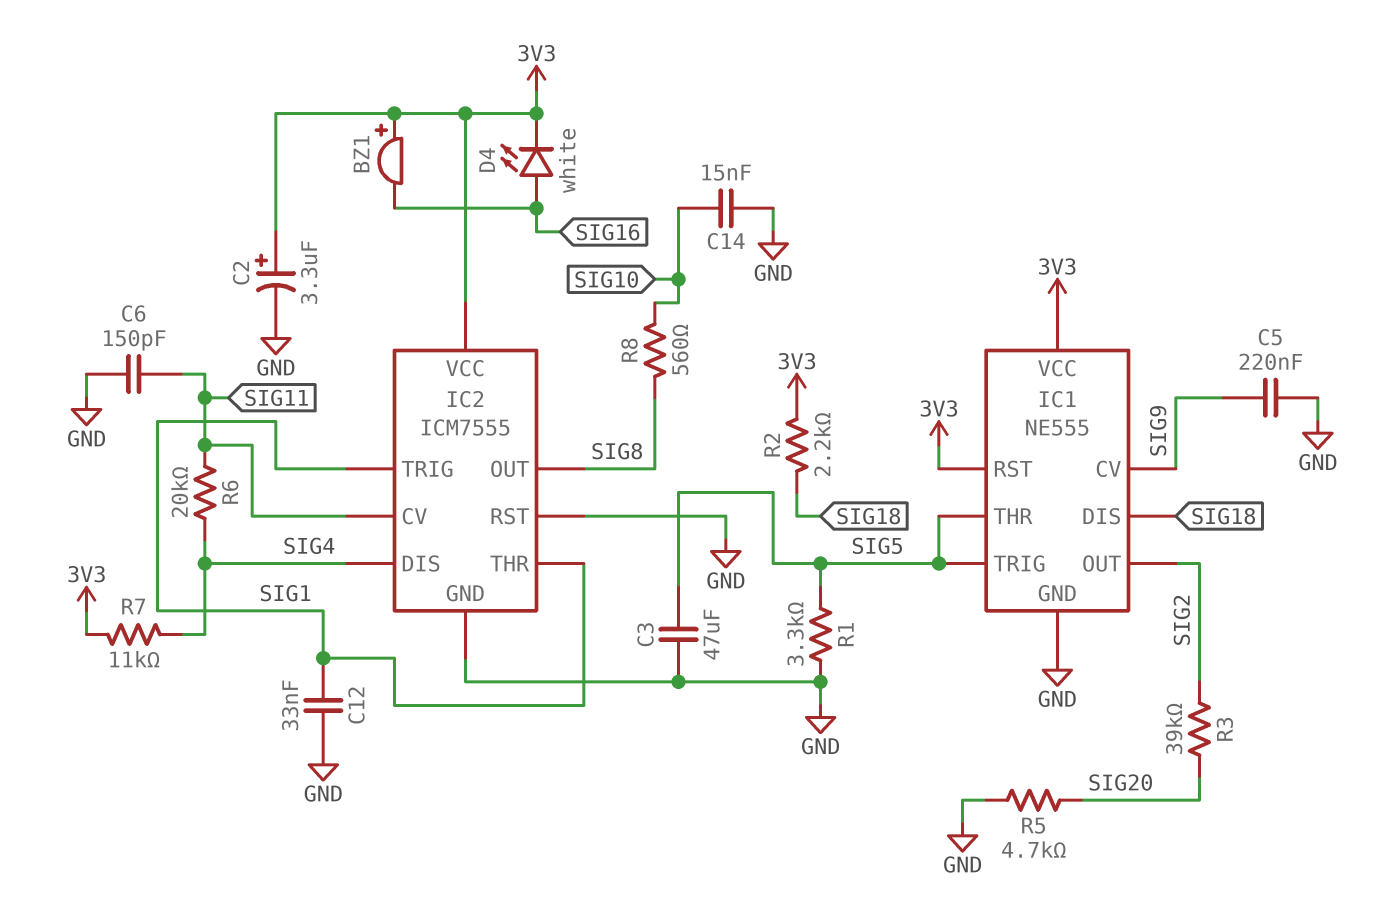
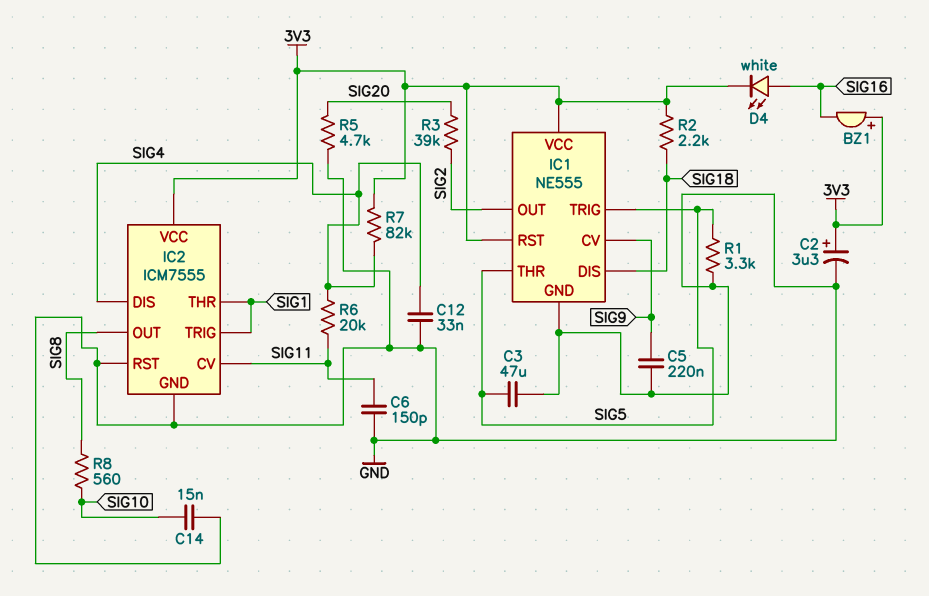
C12: 33nF (GND, SIG1) -> 33nF (GND, SIG4)
R7: 11k (3V3, SIG4) -> 82k (3V3, SIG4)

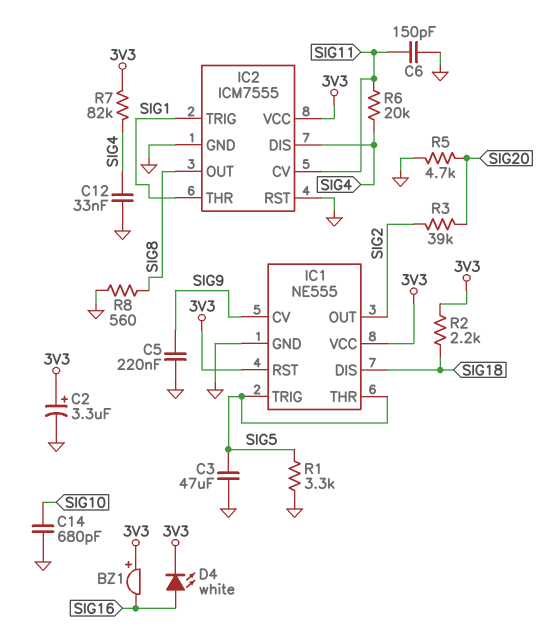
C14: 15nF (GND, SIG10) -> 680pF (GND, SIG10)
R8: 560 (SIG8, SIG10) -> 560 (GND, SIG8)

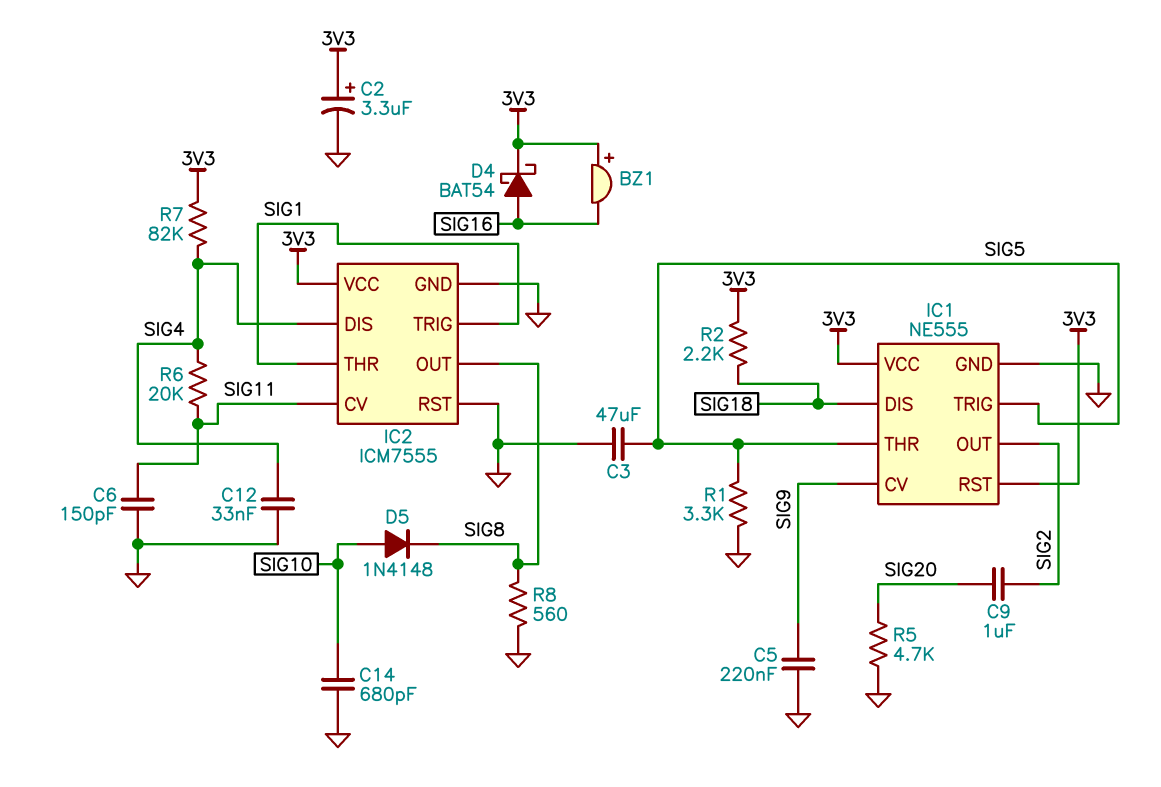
C9: none -> 1uF (SIG2, SIG20)
D4: LED white (A SIG16, K 3V3) -> schottky BAT54 (A SIG16, K 3V3)
D5: none -> diode 1N4148 (A SIG10, K SIG8)
R3: 39k (SIG2, SIG20) -> none

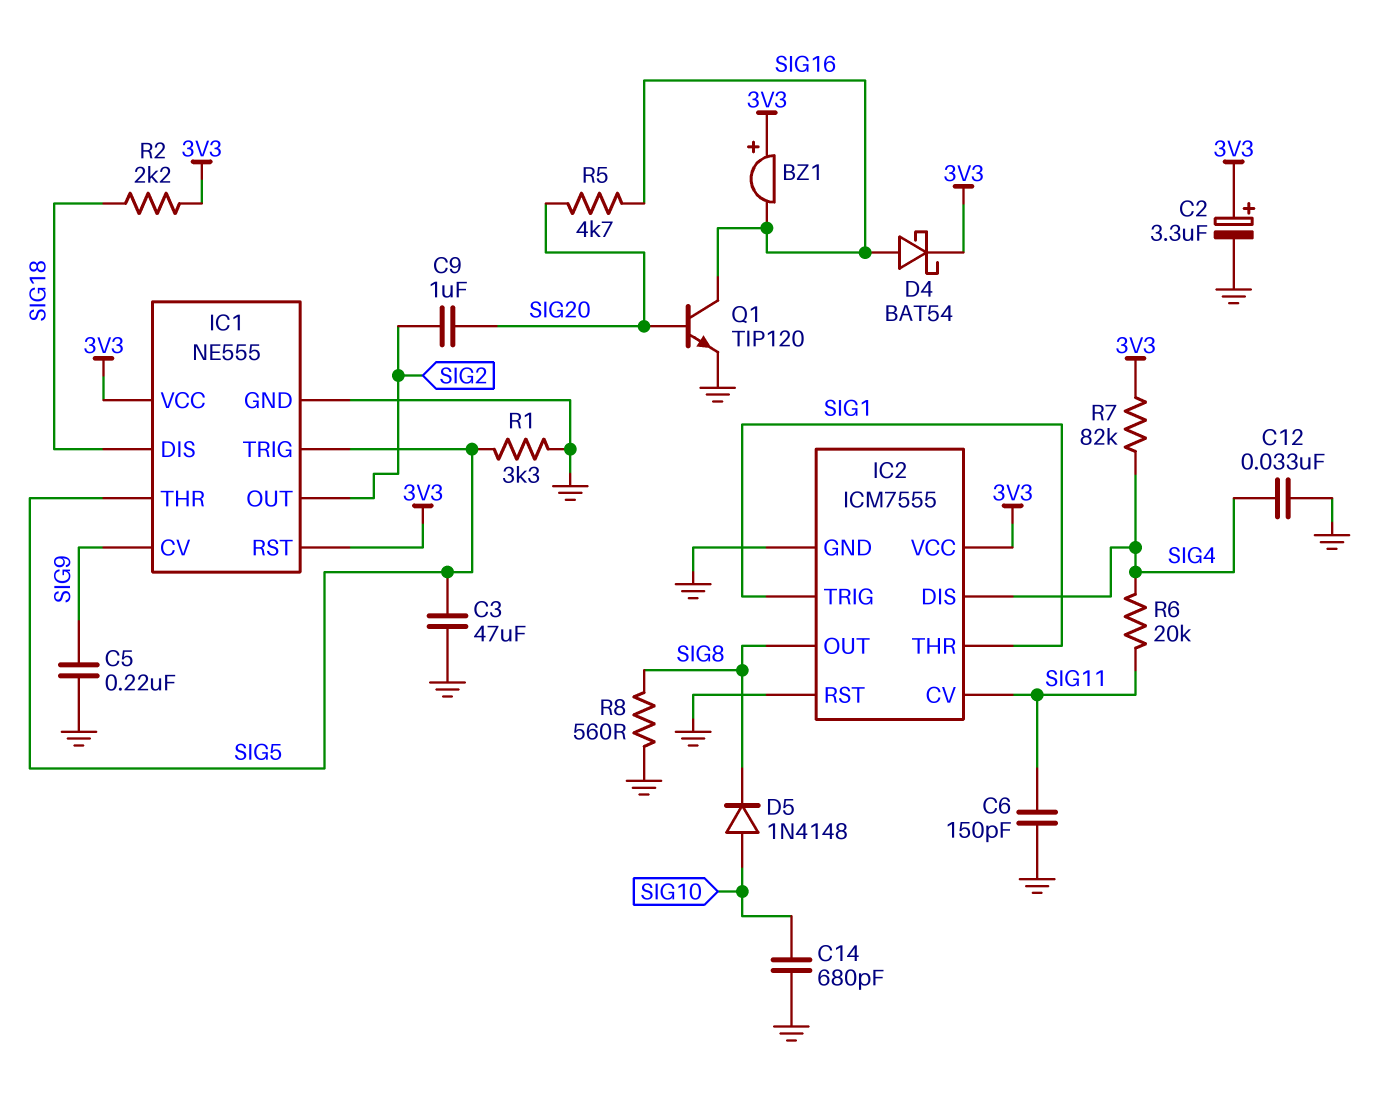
Q1: none -> NPN TIP120 (B SIG20, C SIG16, E GND)
R5: 4.7k (GND, SIG20) -> 4.7k (SIG16, SIG20)

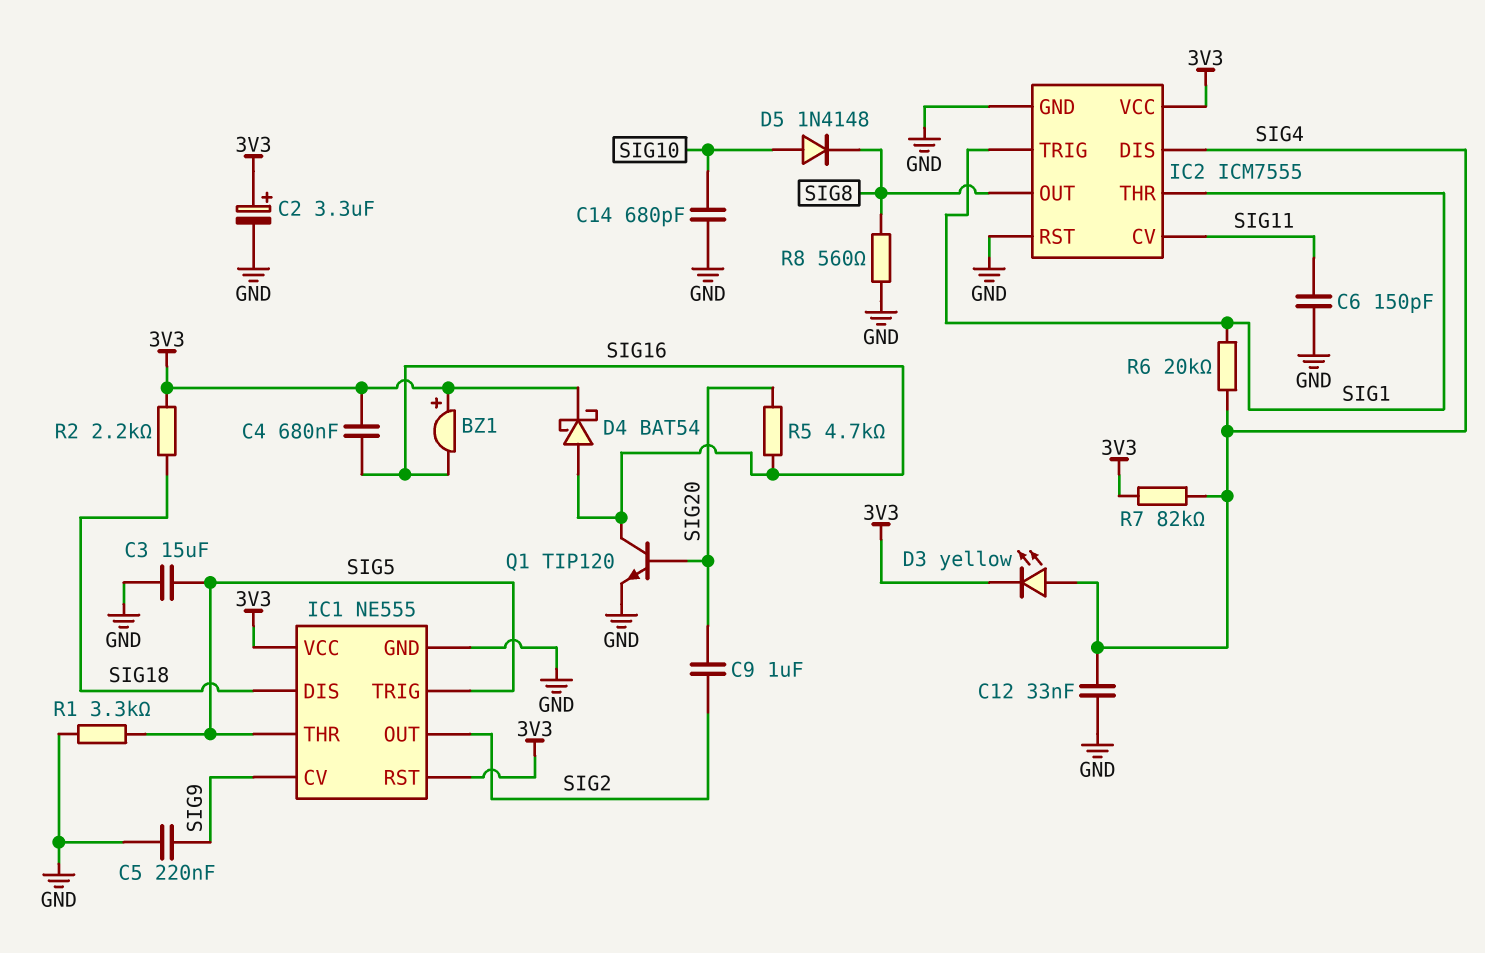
C3: 47uF (GND, SIG5) -> 15uF (GND, SIG5)
C4: none -> 680nF (3V3, SIG16)
D3: none -> LED yellow (A SIG4, K 3V3)
R6: 20k (SIG4, SIG11) -> 20k (SIG1, SIG4)

